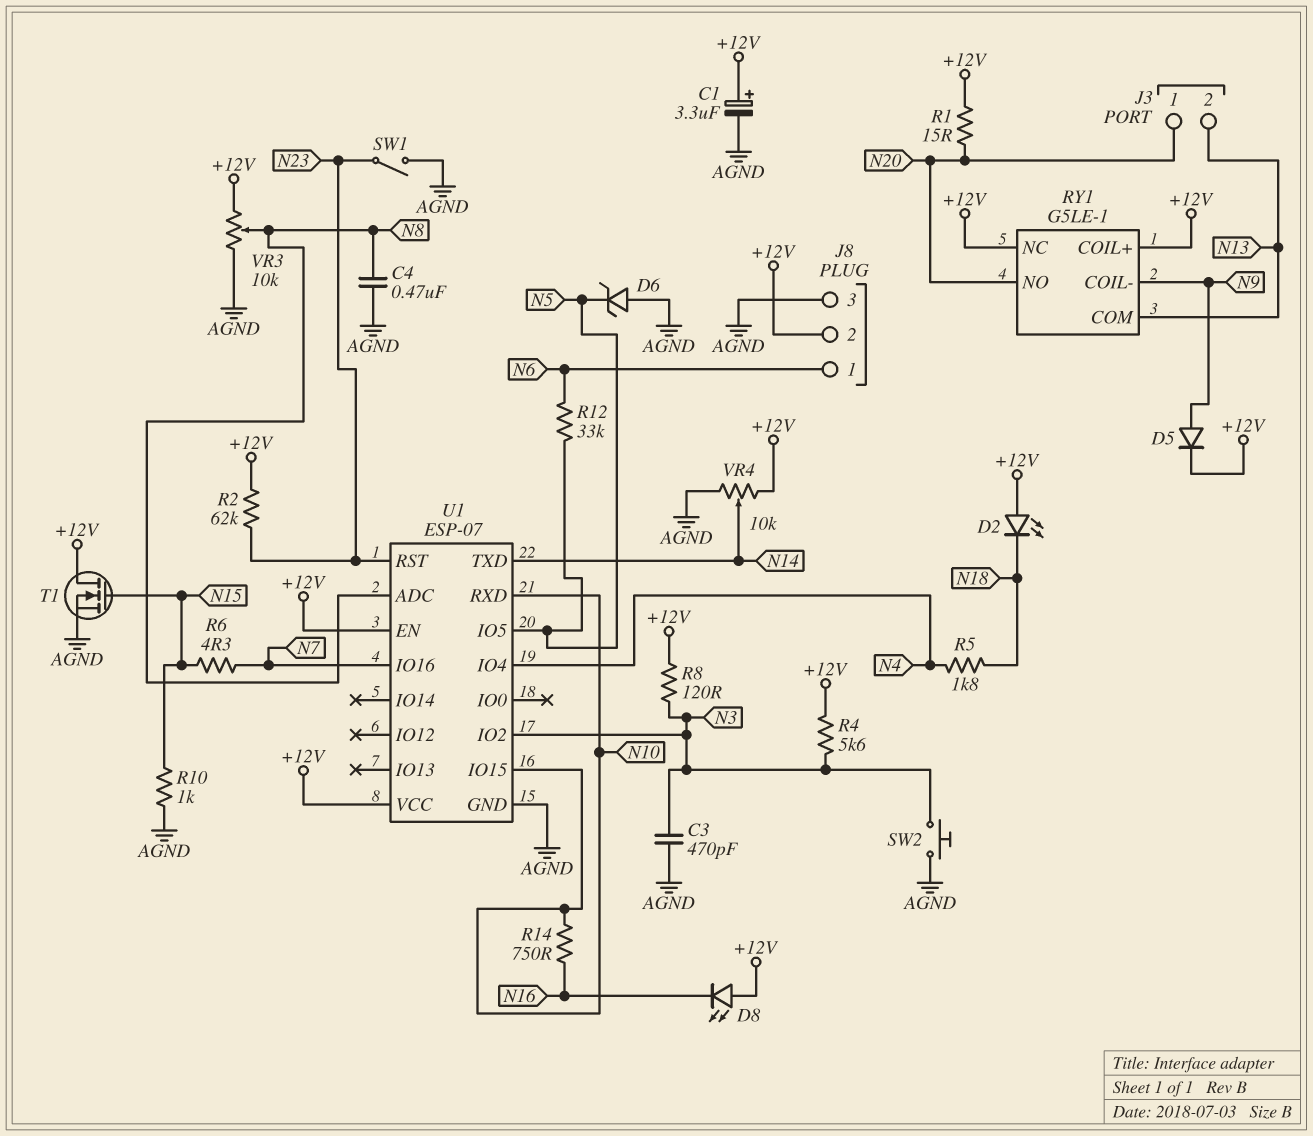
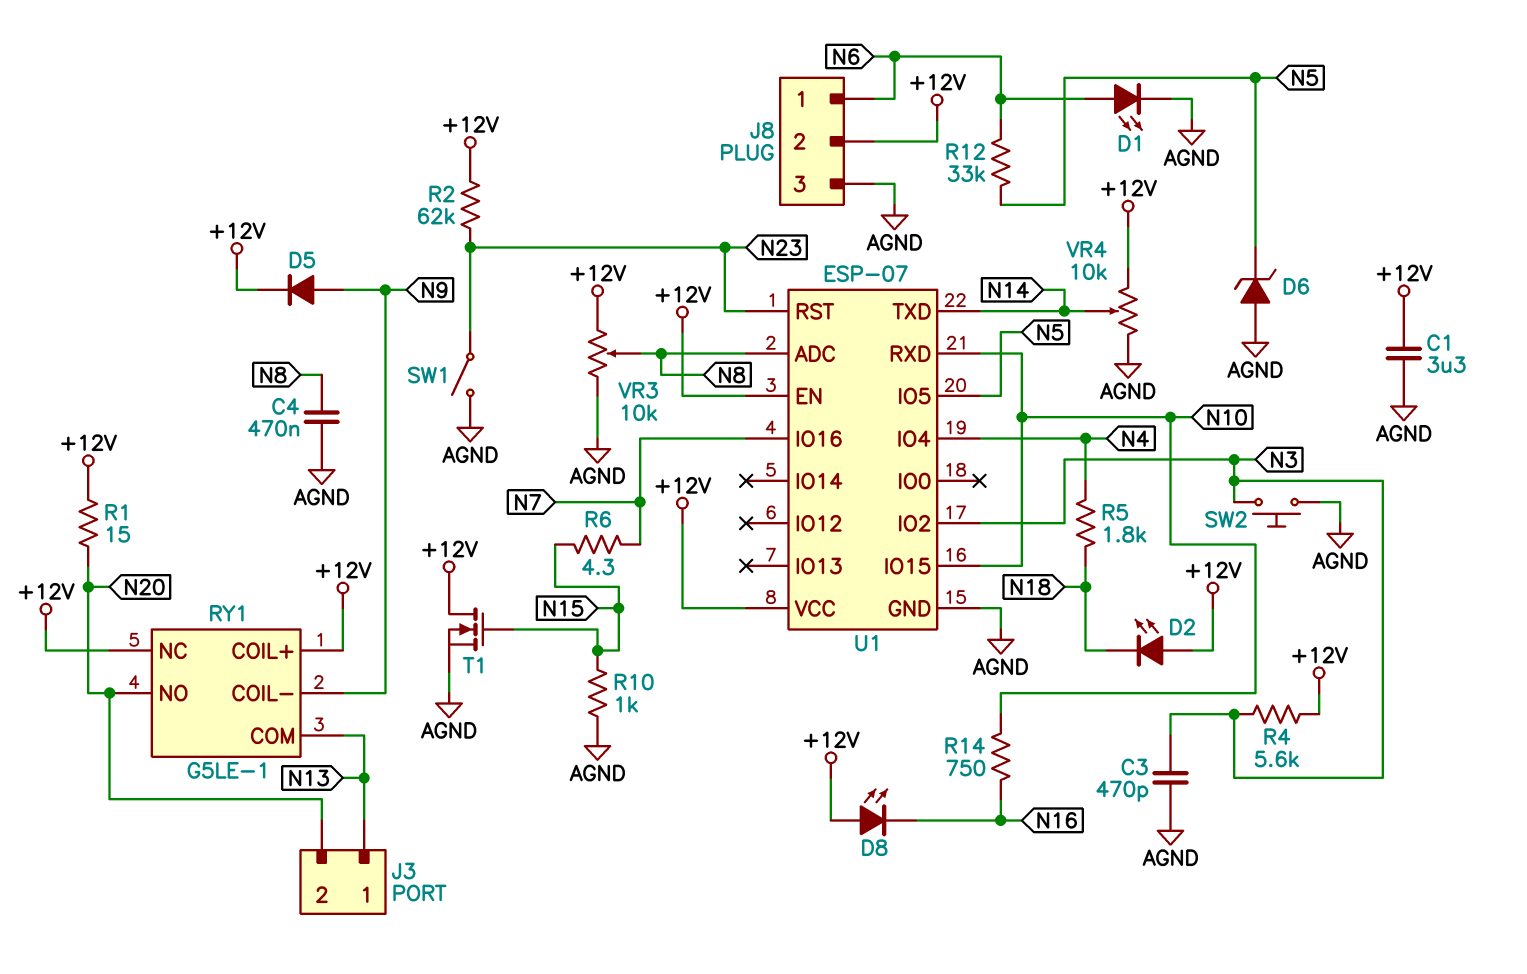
C1: 3.3uF (plus +12V, minus AGND) -> 3.3uF (+12V, AGND)
D1: none -> LED (A N6, K AGND)
J3 pin 1: N20 -> N13
J3 pin 2: N13 -> N20
R8: 120 (+12V, N3) -> none

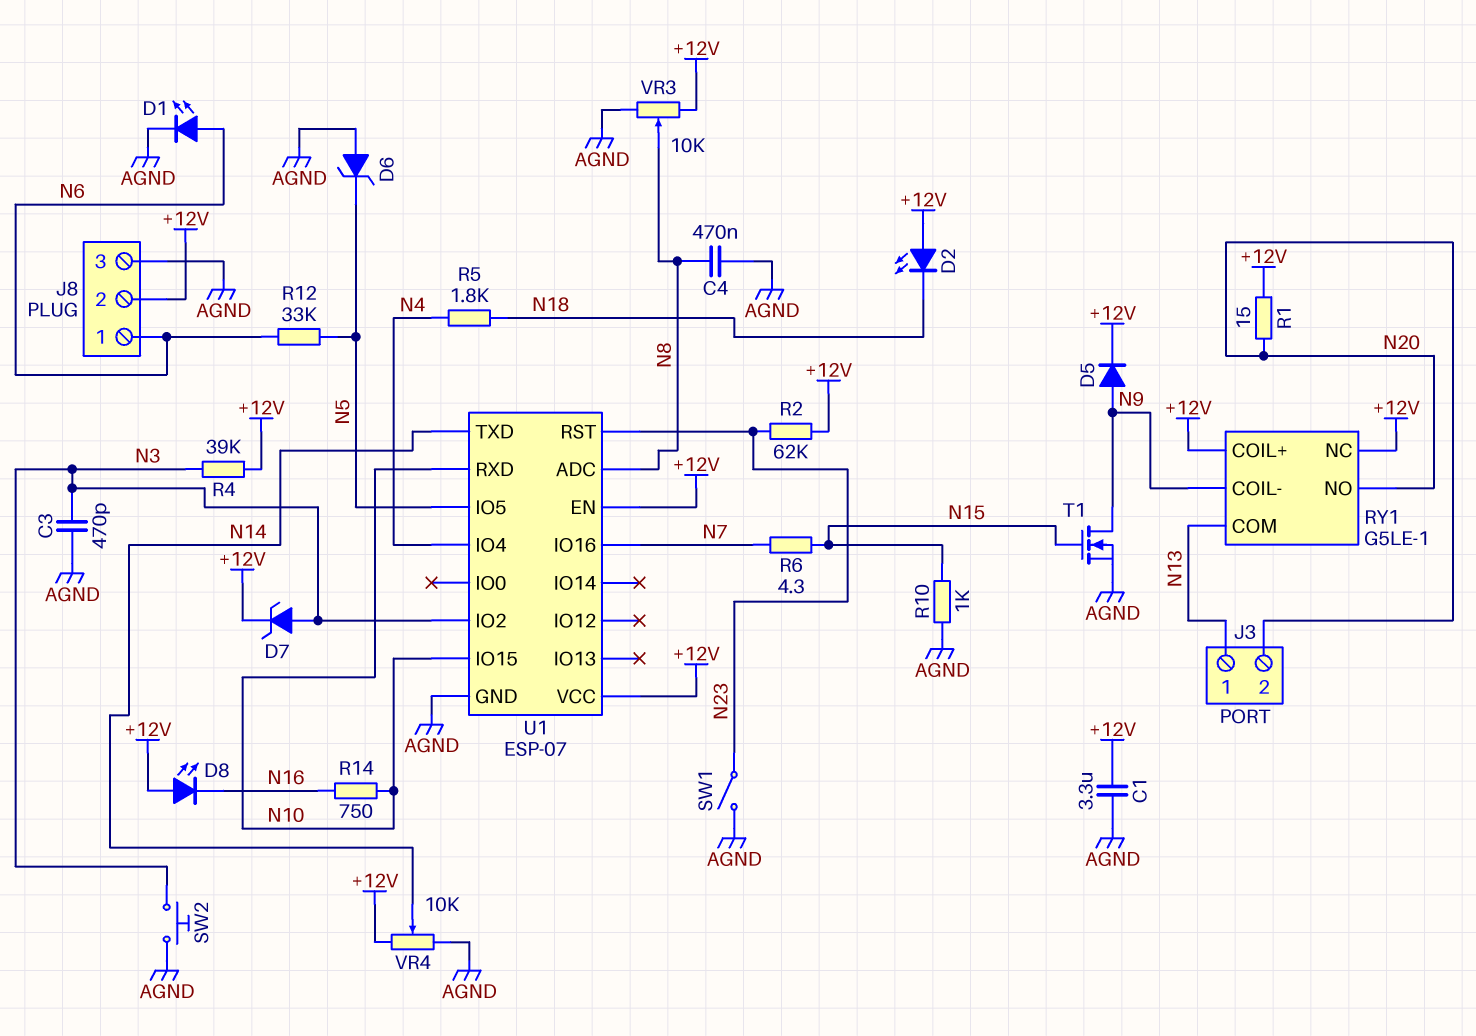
D7: none -> zener (A N3, K +12V)
R4: 5.6k (+12V, N3) -> 39k (+12V, N3)
T1: NMOS (G N15, D +12V, S AGND) -> NMOS (G N15, D N9, S AGND)

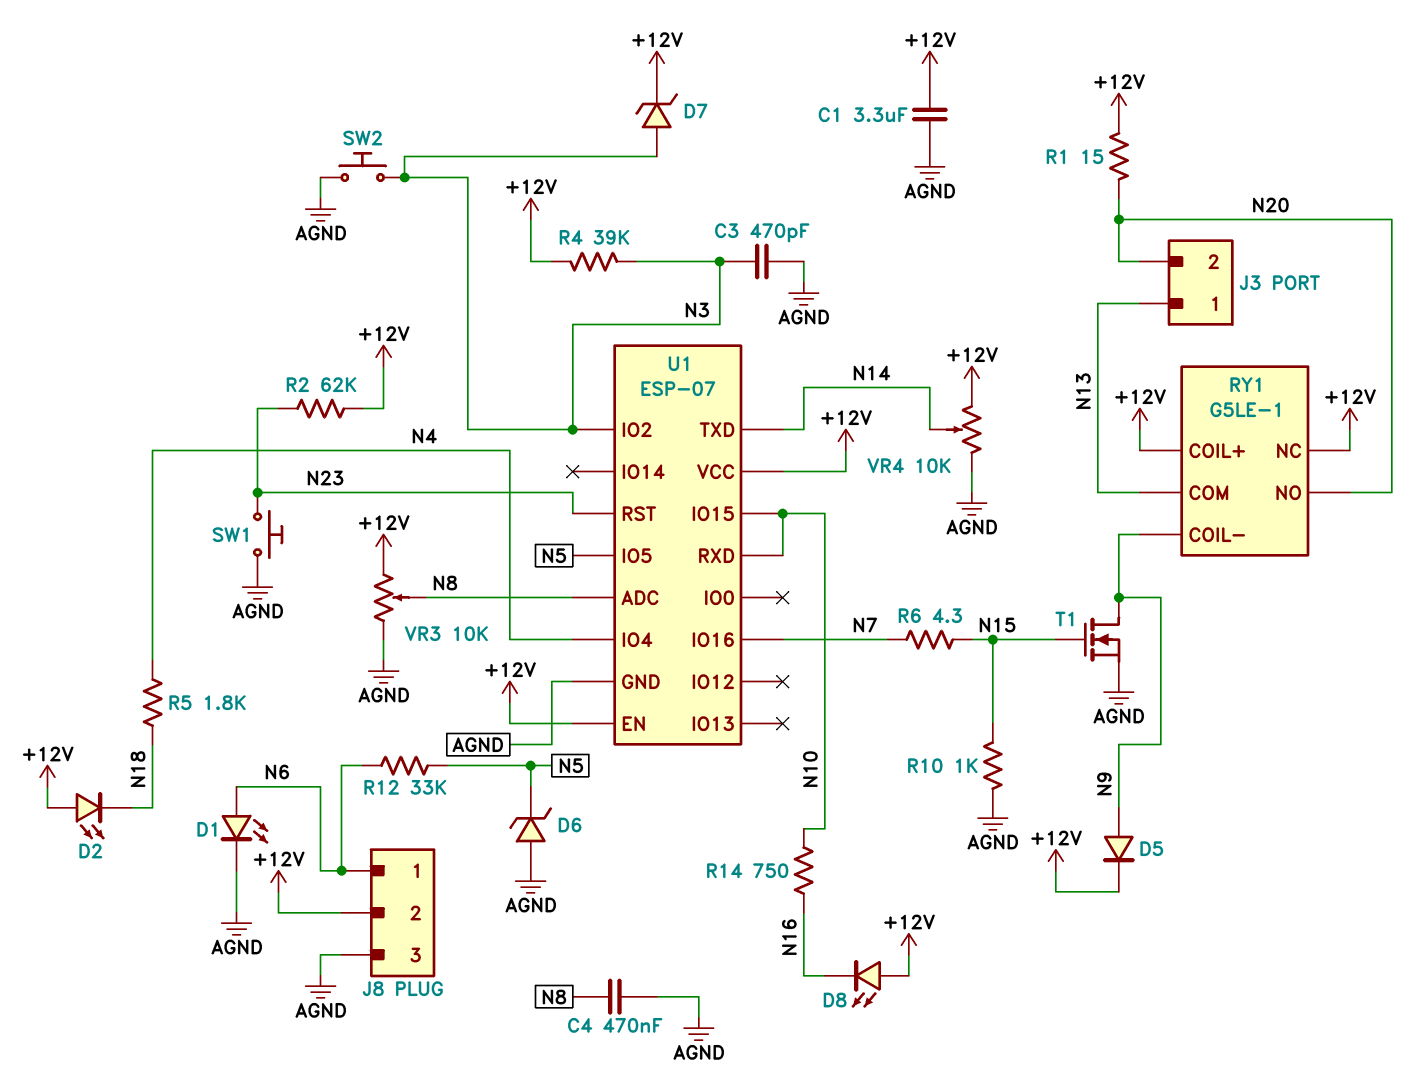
SW1: switch (AGND, N23) -> button (AGND, N23)

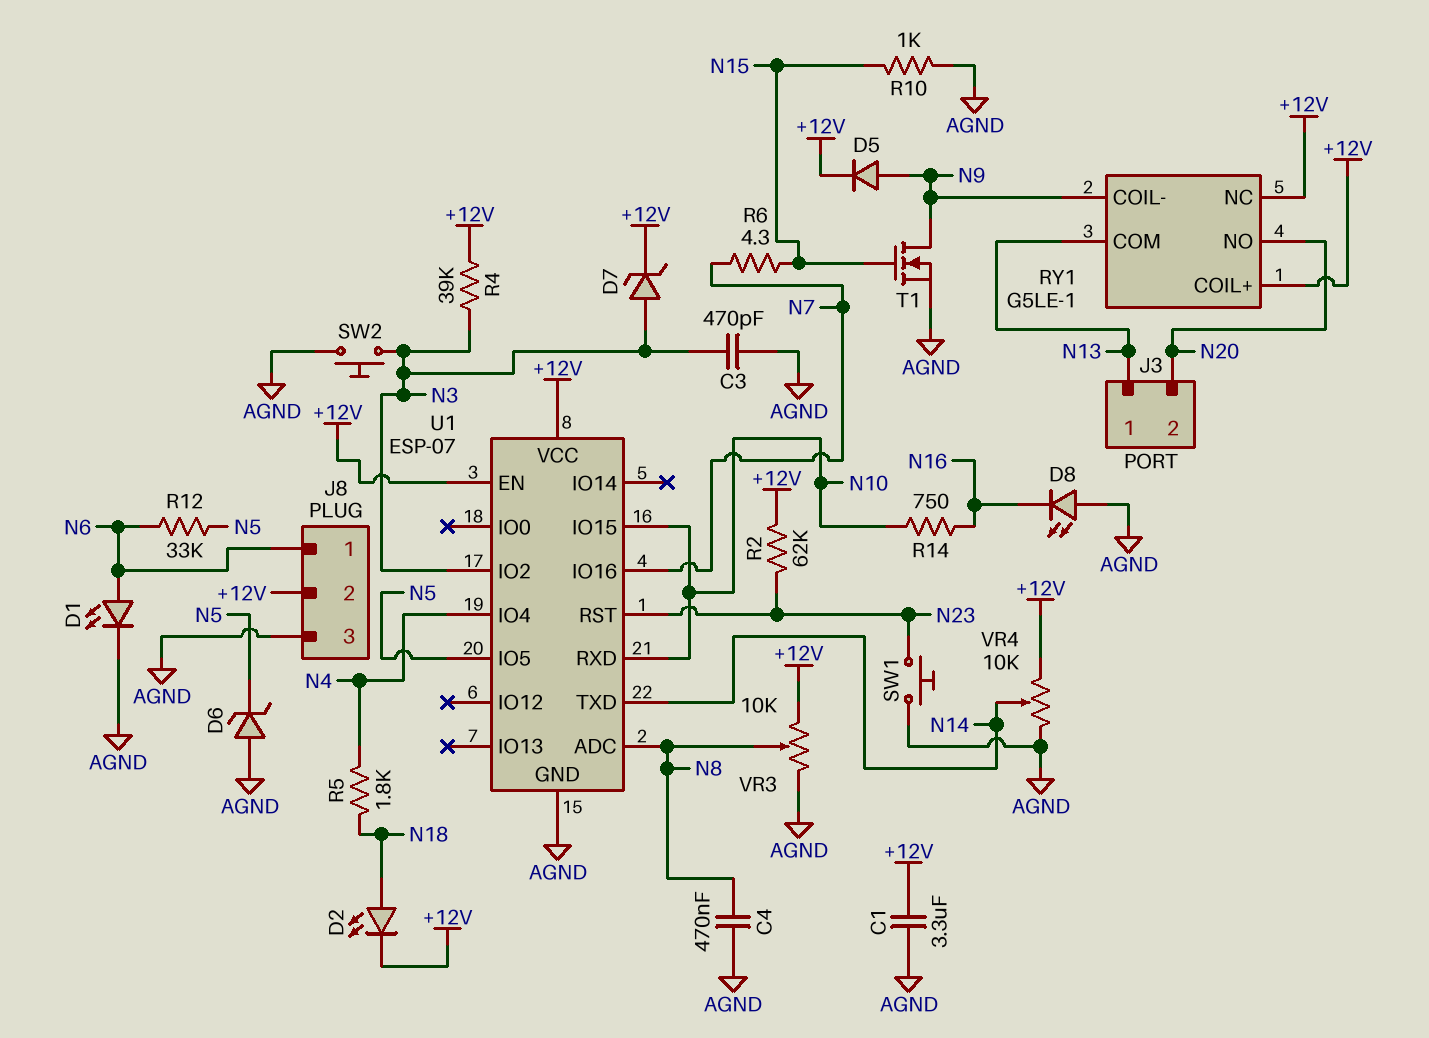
D2: LED (A +12V, K N18) -> LED (A N18, K +12V)
D8: LED (A +12V, K N16) -> LED (A AGND, K N16)
R1: 15 (+12V, N20) -> none

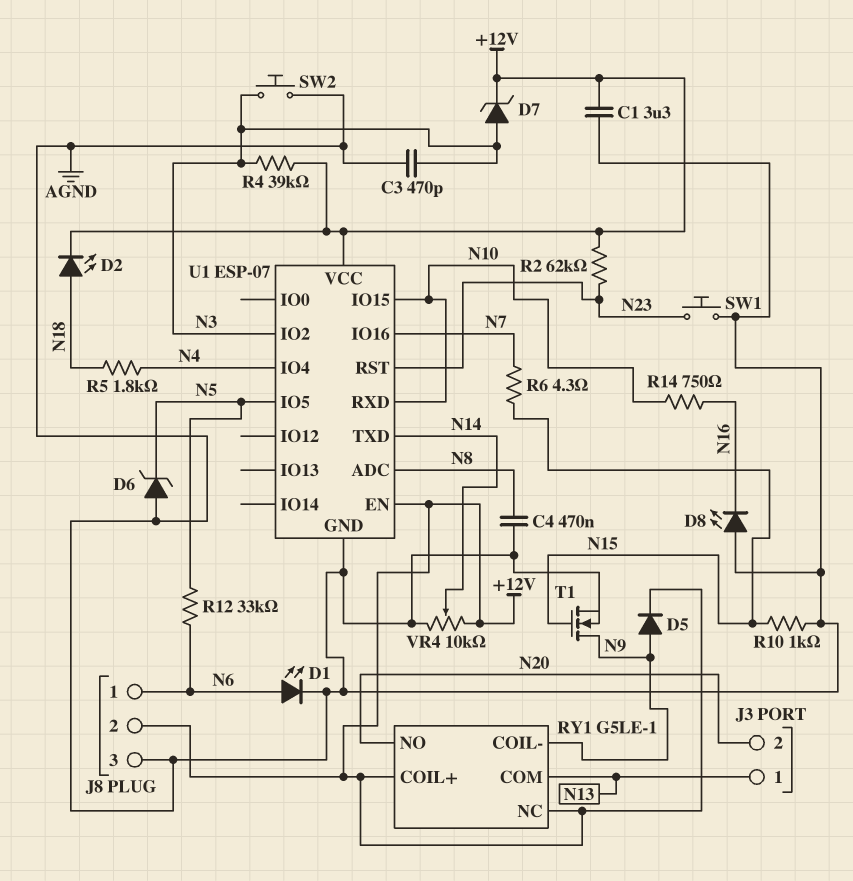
VR3: 10k (+12V, AGND, wiper N8) -> none

